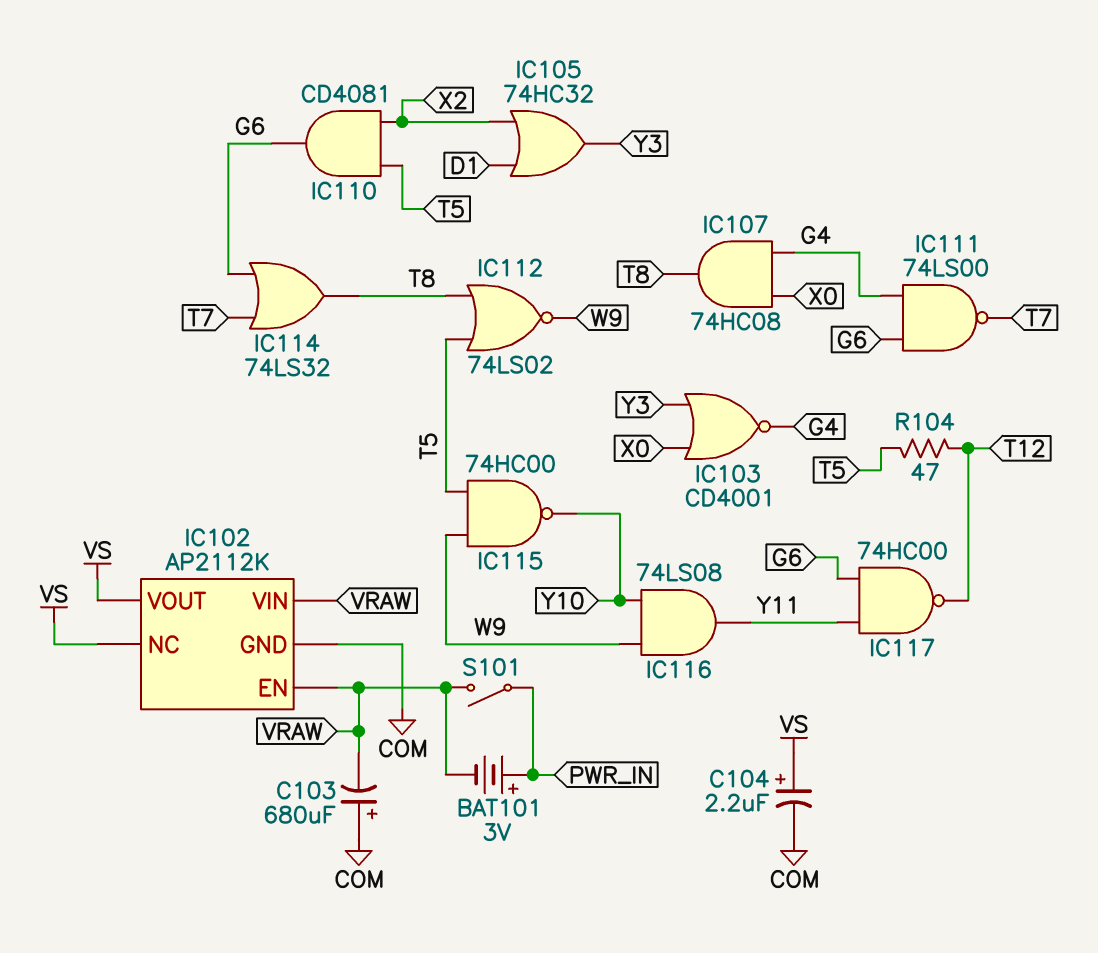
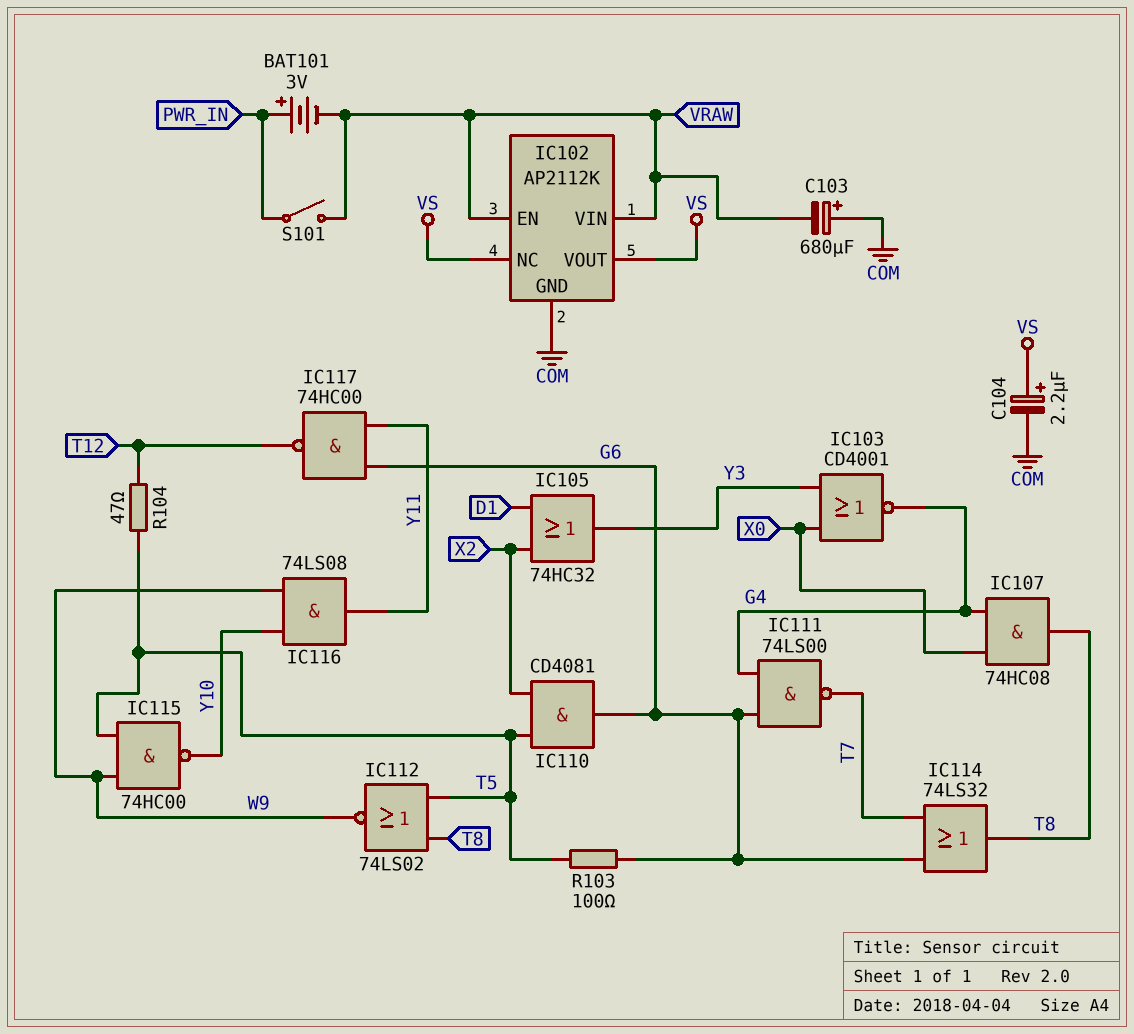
R103: none -> 100 (G6, T5)

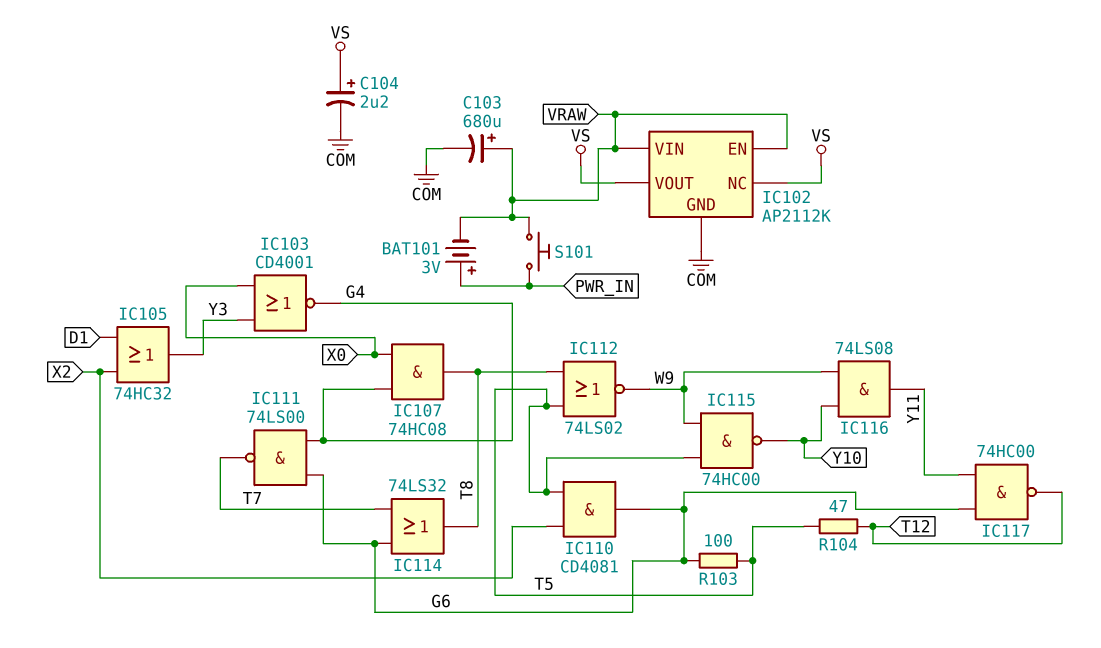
C103: 680uF (plus COM, minus VRAW) -> 680uF (plus VRAW, minus COM)
S101: switch (PWR_IN, VRAW) -> button (PWR_IN, VRAW)

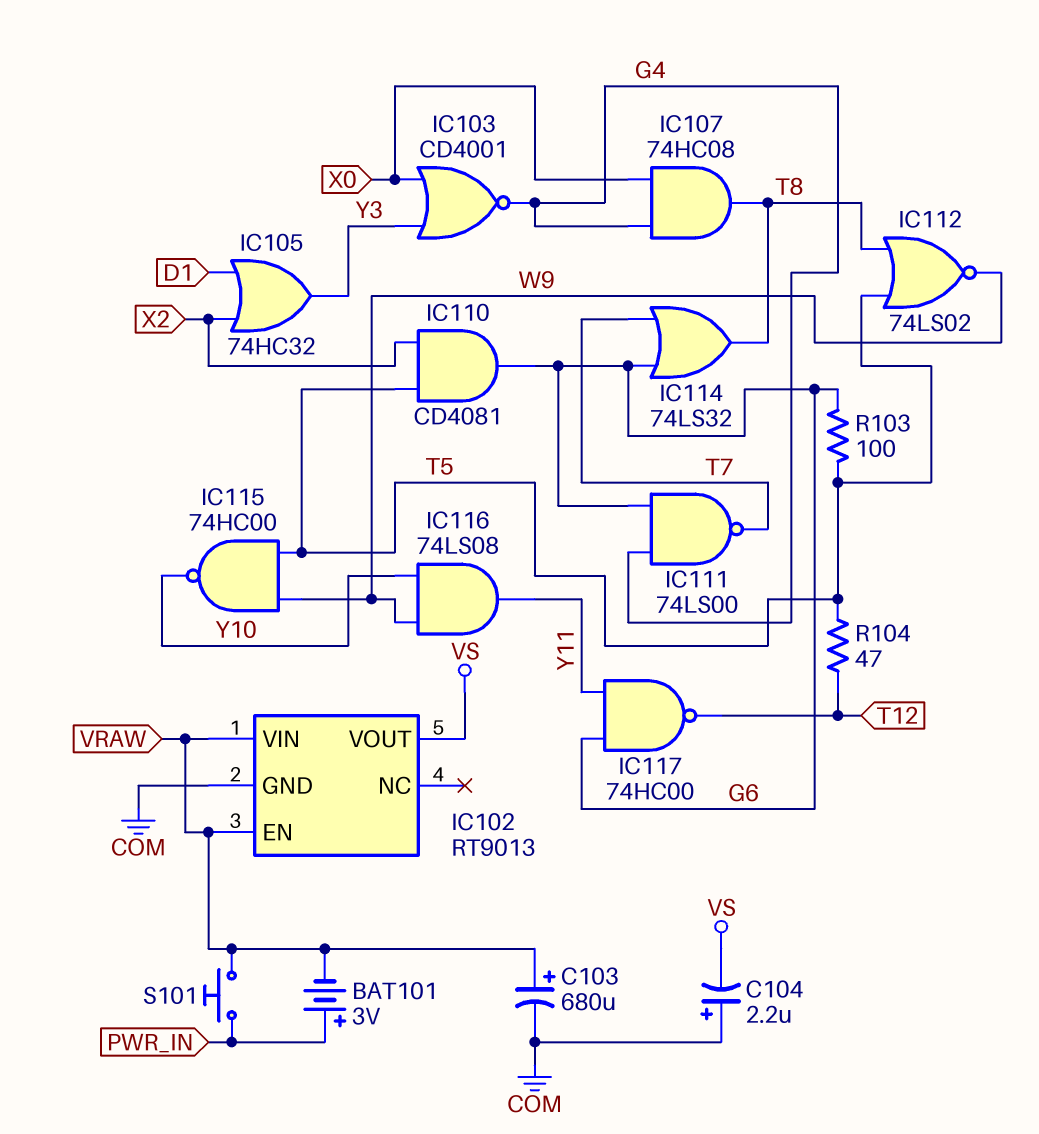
C104: 2.2uF (plus VS, minus COM) -> 2.2uF (plus COM, minus VS)
IC102: AP2112K -> RT9013
IC102 pin NC: VS -> none

